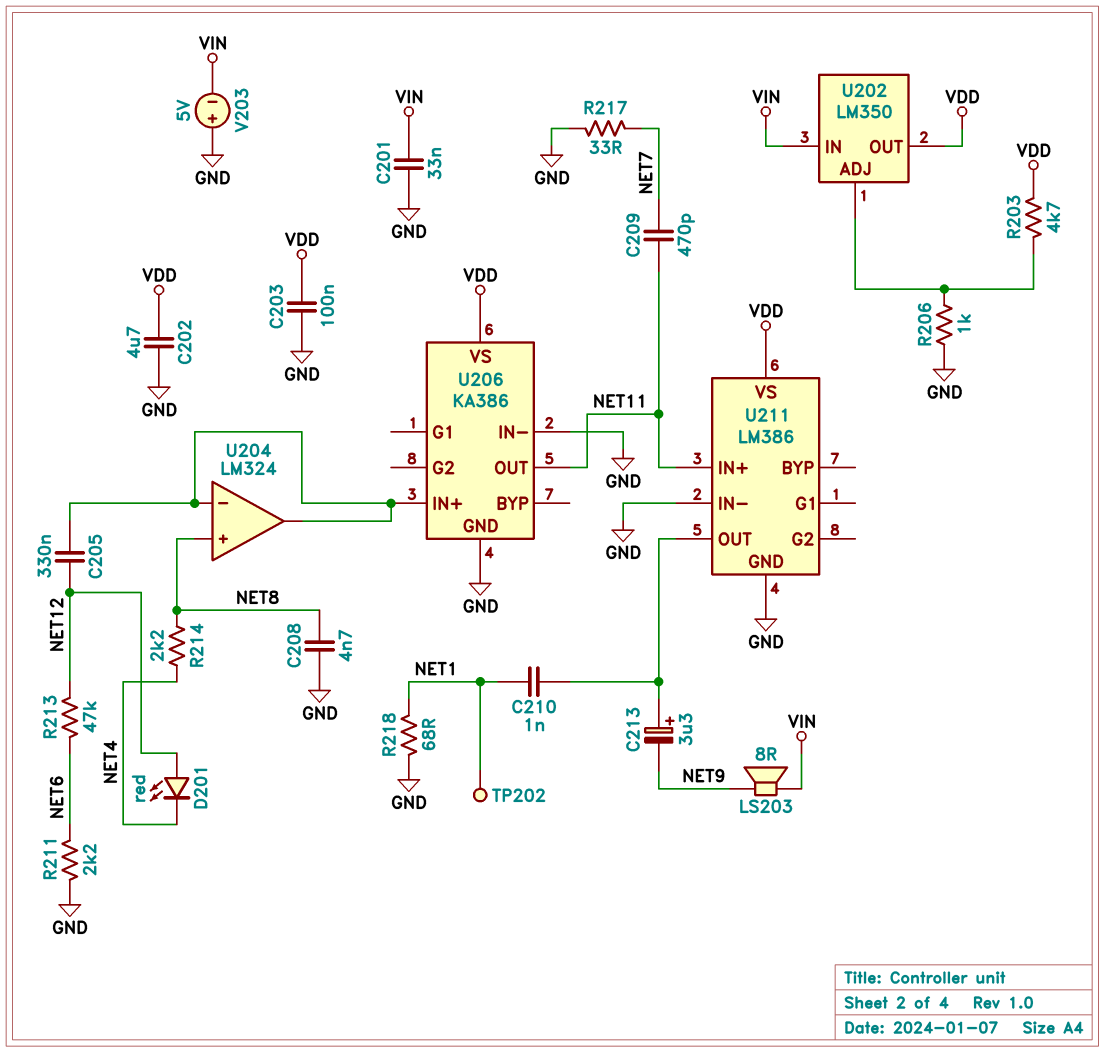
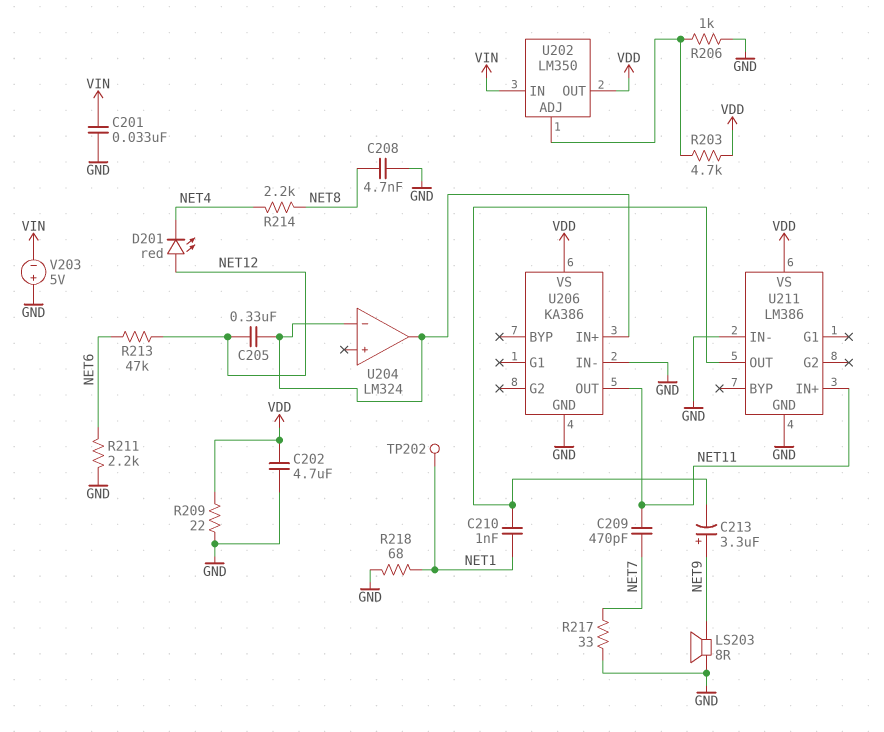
C203: 100nF (GND, VDD) -> none
C213: 3.3uF (plus U211/OUT, minus NET9) -> 3.3uF (plus NET9, minus U211/OUT)
LS203: speaker 8R (NET9, VIN) -> speaker 8R (GND, NET9)
R209: none -> 22 (GND, VDD)
U204 pin in+: NET8 -> none

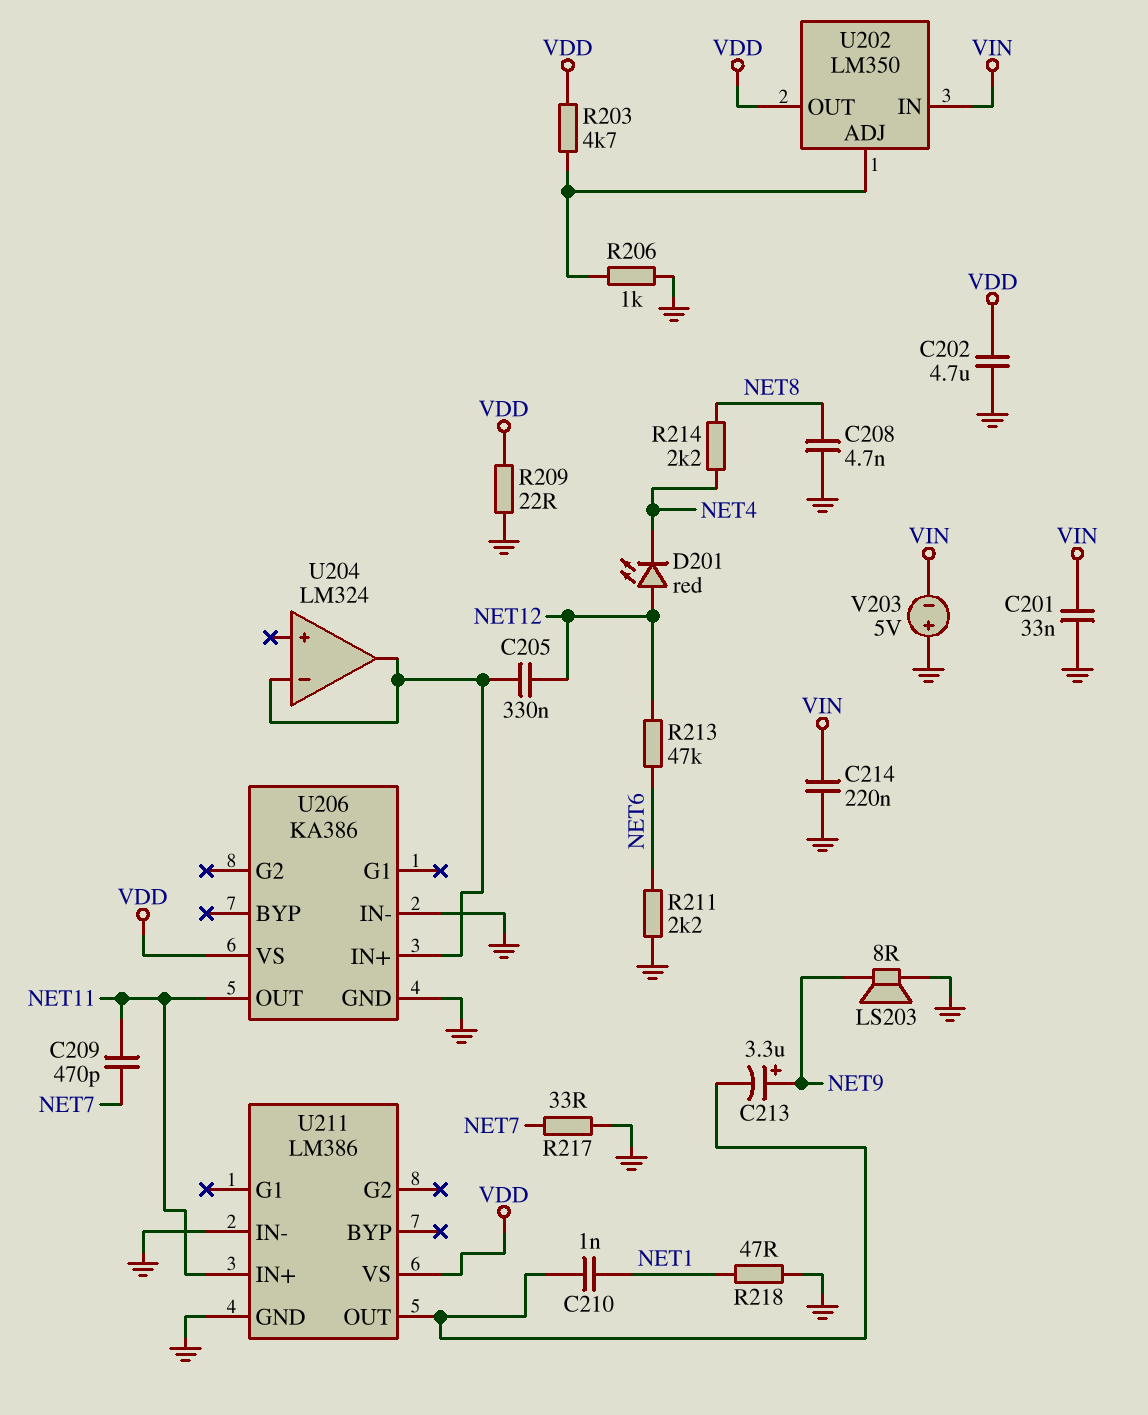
C214: none -> 220nF (GND, VIN)
R218: 68 (GND, NET1) -> 47 (GND, NET1)
TP202: test point (NET1) -> none

